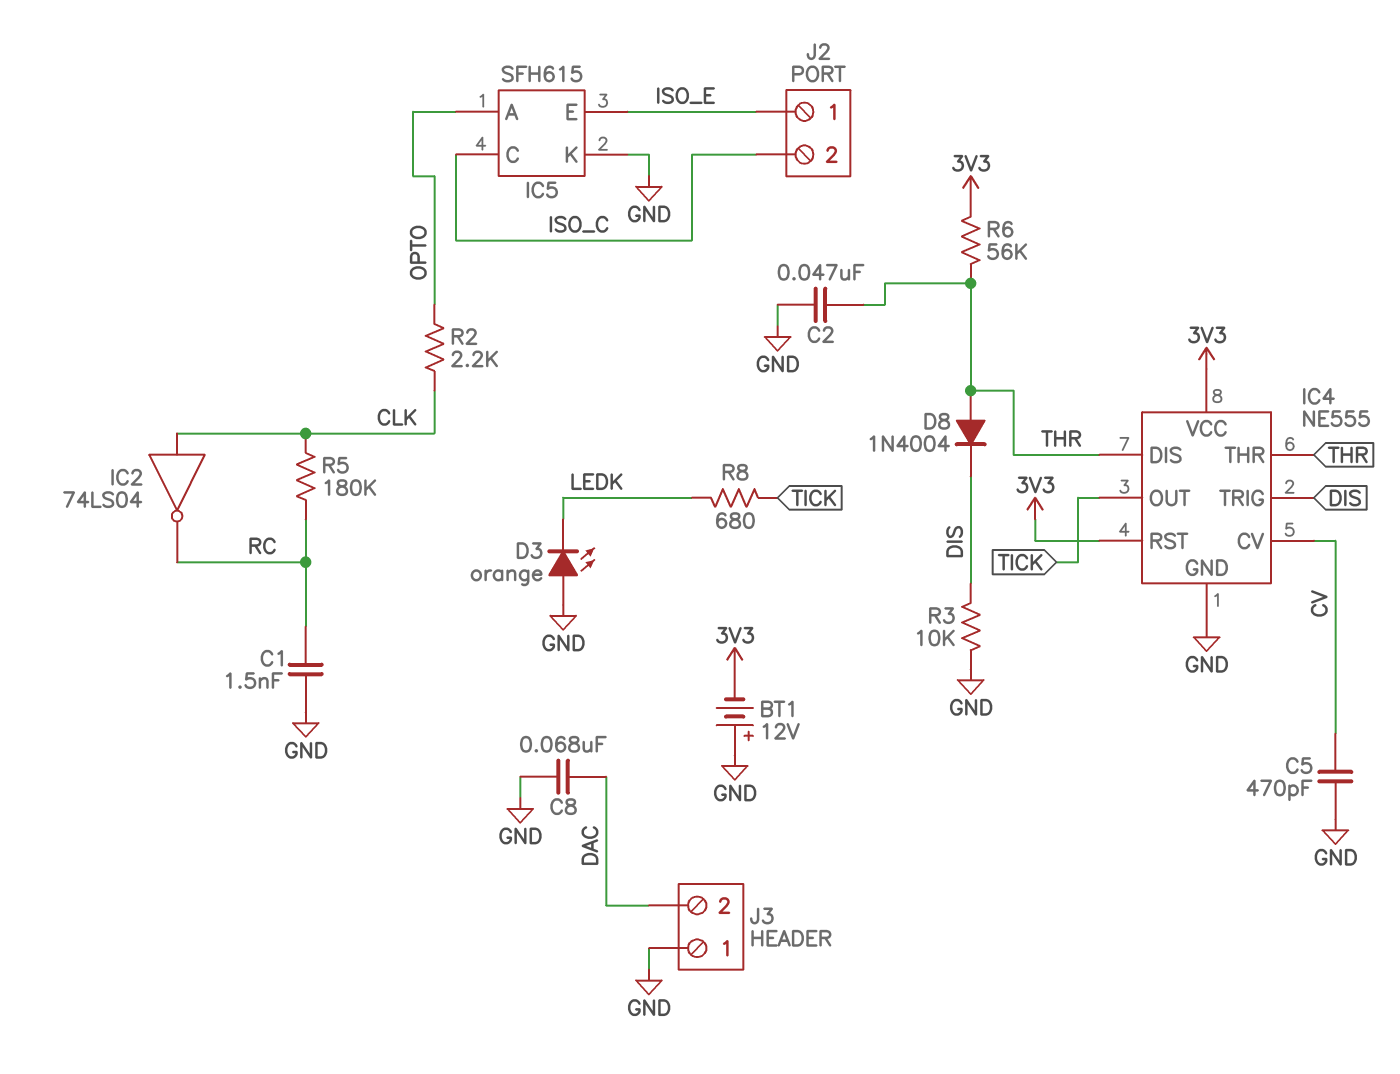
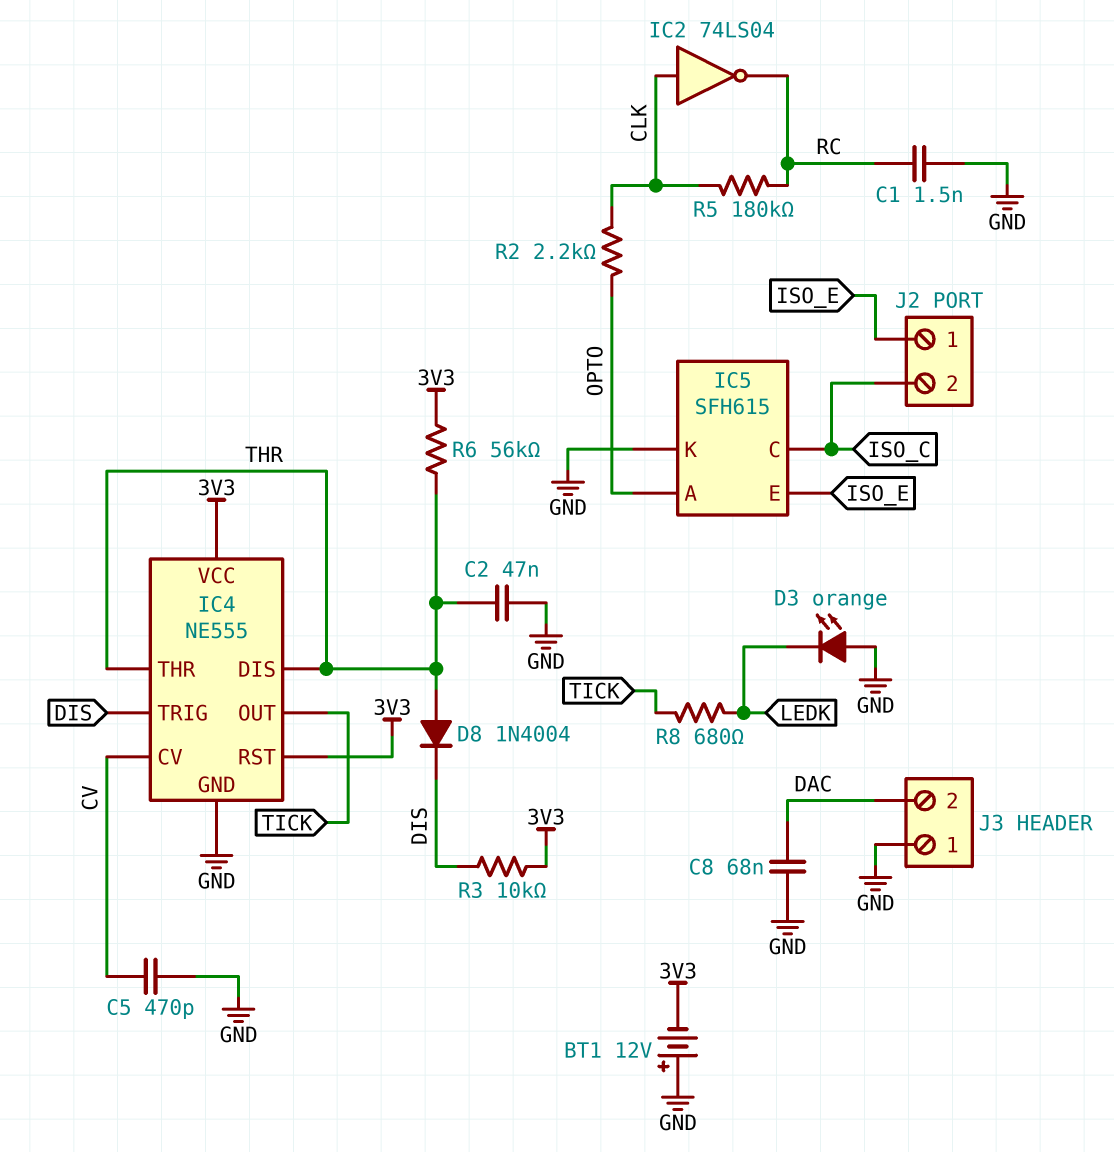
R3: 10k (DIS, GND) -> 10k (3V3, DIS)

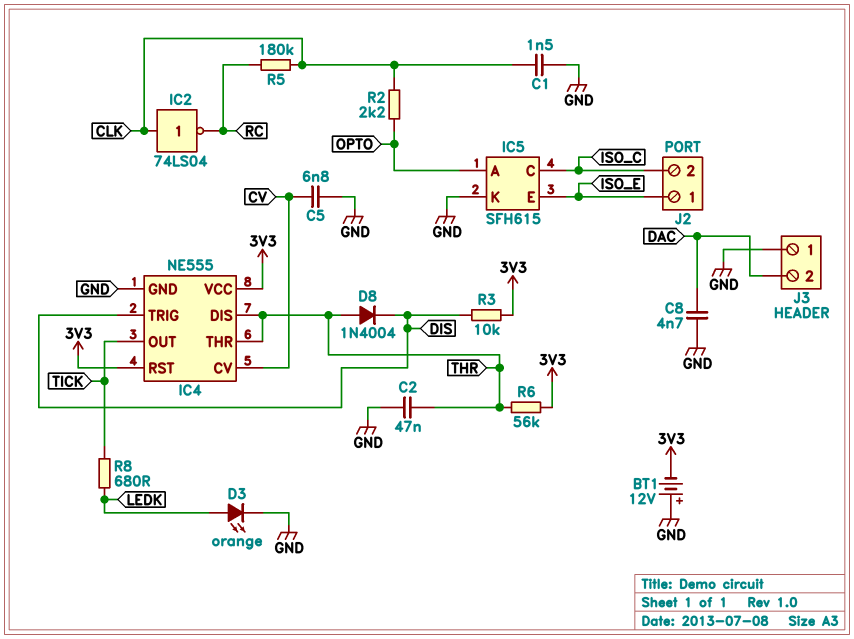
C1: 1.5nF (GND, RC) -> 1.5nF (CLK, GND)
C5: 470pF (CV, GND) -> 6.8nF (CV, GND)
C8: 68nF (DAC, GND) -> 4.7nF (DAC, GND)
D3: LED orange (A GND, K LEDK) -> LED orange (A LEDK, K GND)

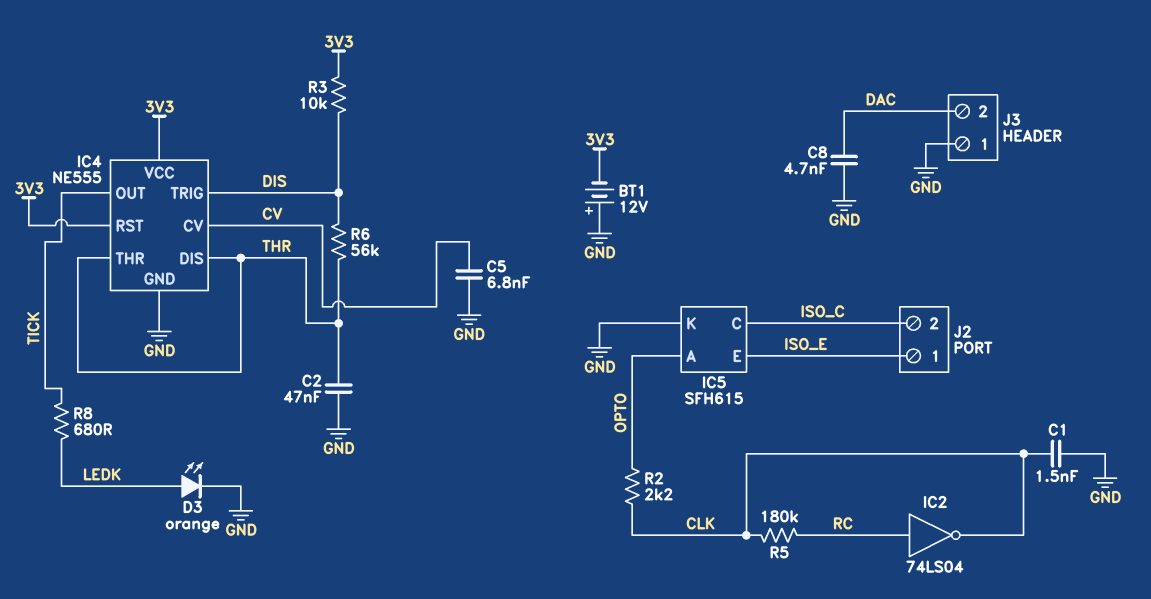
D8: diode 1N4004 (A THR, K DIS) -> none
IC2: NOT 74LS04 (in CLK, out RC) -> NOT 74LS04 (in RC, out CLK)
R6: 56k (3V3, THR) -> 56k (DIS, THR)

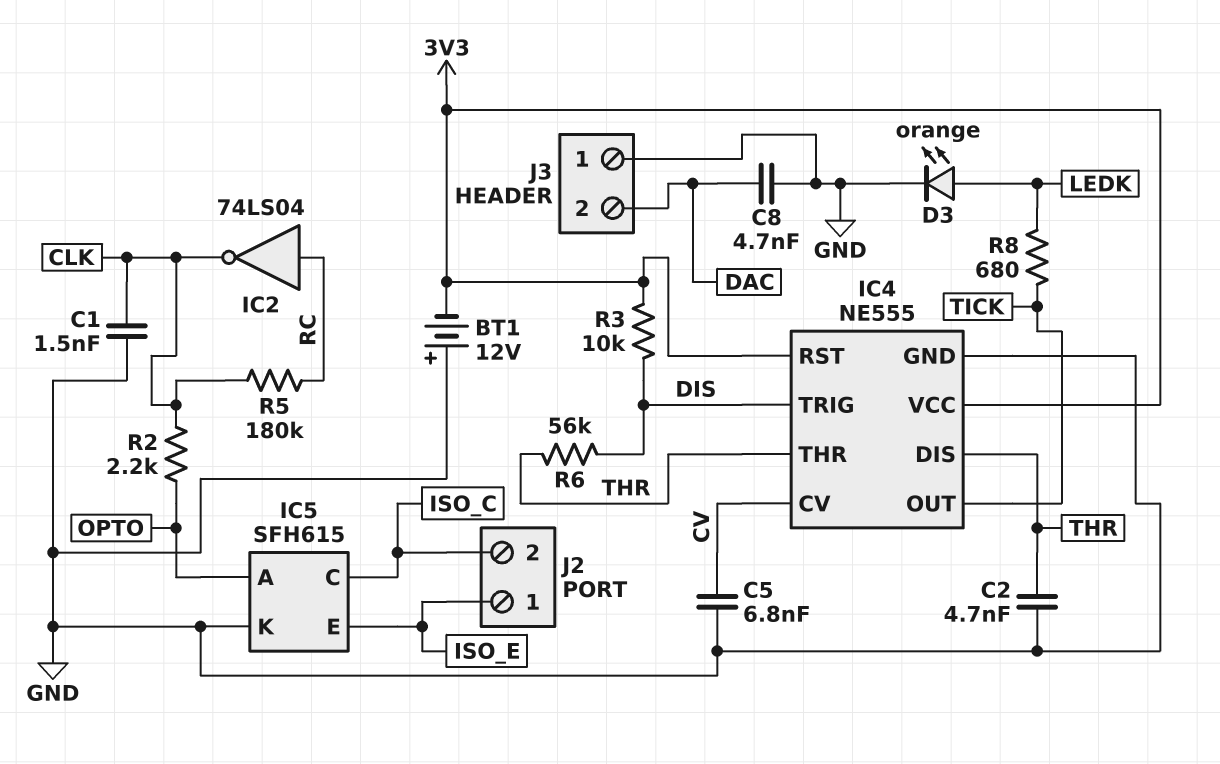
C2: 47nF (GND, THR) -> 4.7nF (GND, THR)

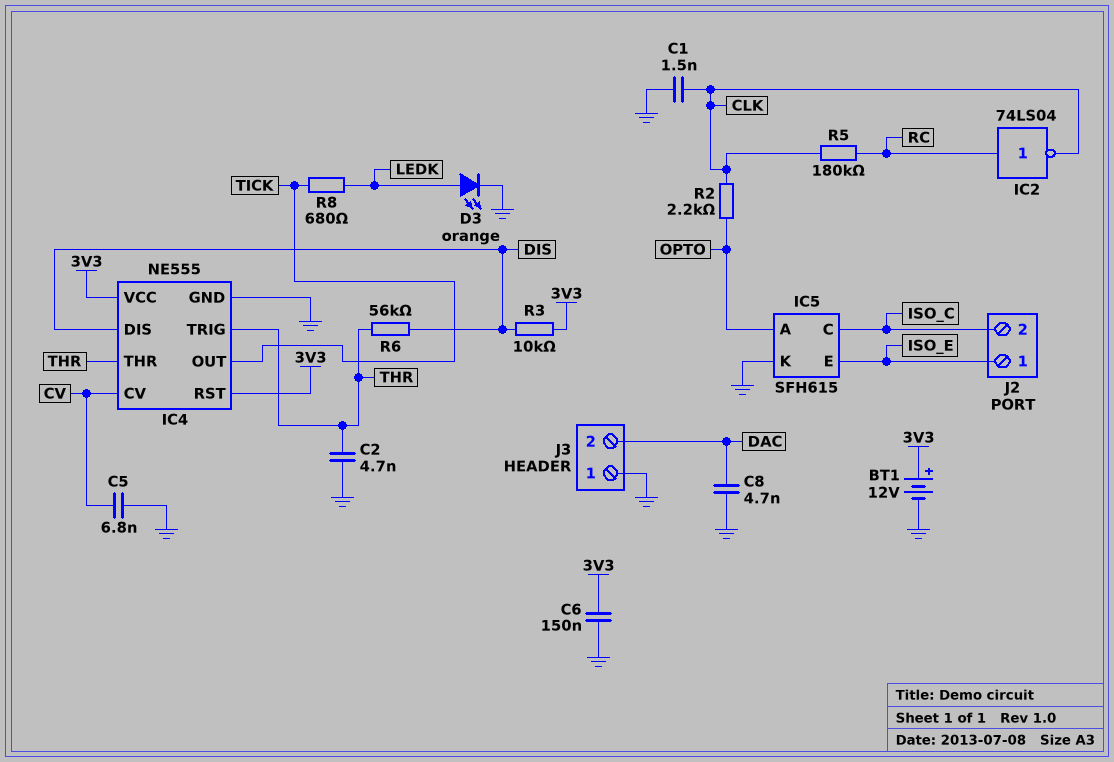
BT1: 12V (plus GND, minus 3V3) -> 12V (plus 3V3, minus GND)
C6: none -> 150nF (3V3, GND)
IC4 pin DIS: THR -> DIS
IC4 pin TRIG: DIS -> THR

